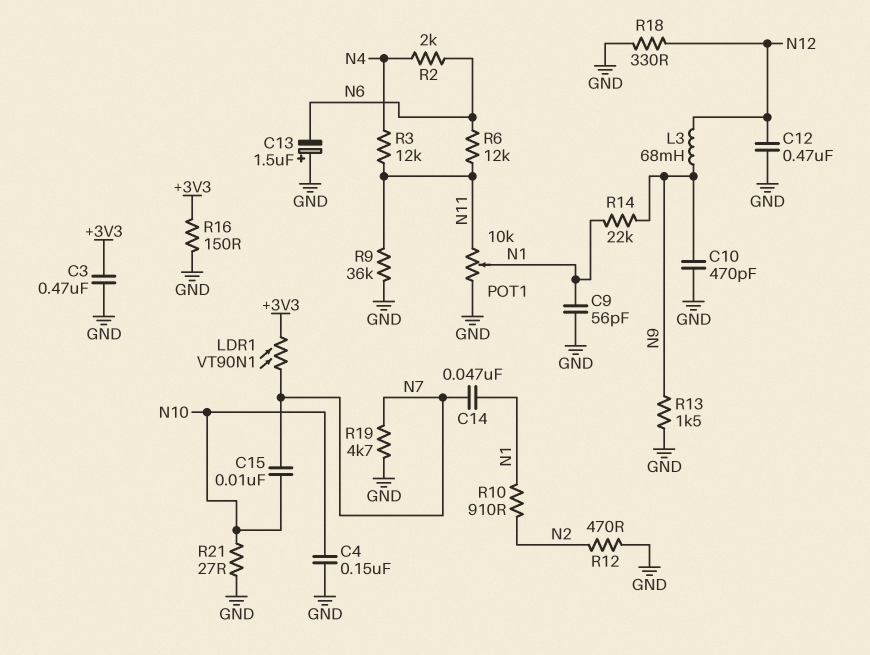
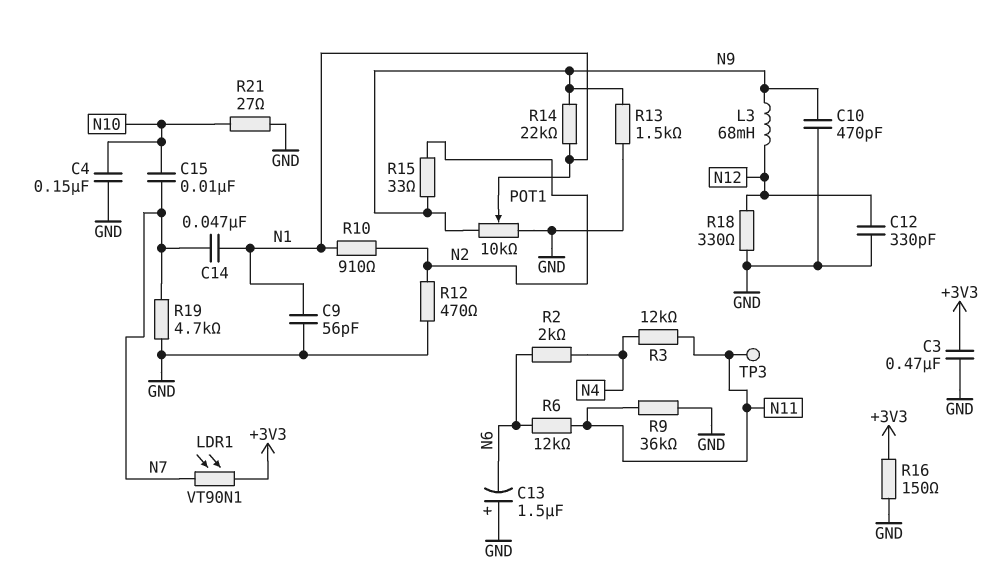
C12: 470nF (GND, N12) -> 330pF (GND, N12)
POT1: 10k (GND, N11, wiper N1) -> 10k (GND, N9, wiper N1)
R15: none -> 33 (N2, N9)
TP3: none -> test point (N11)

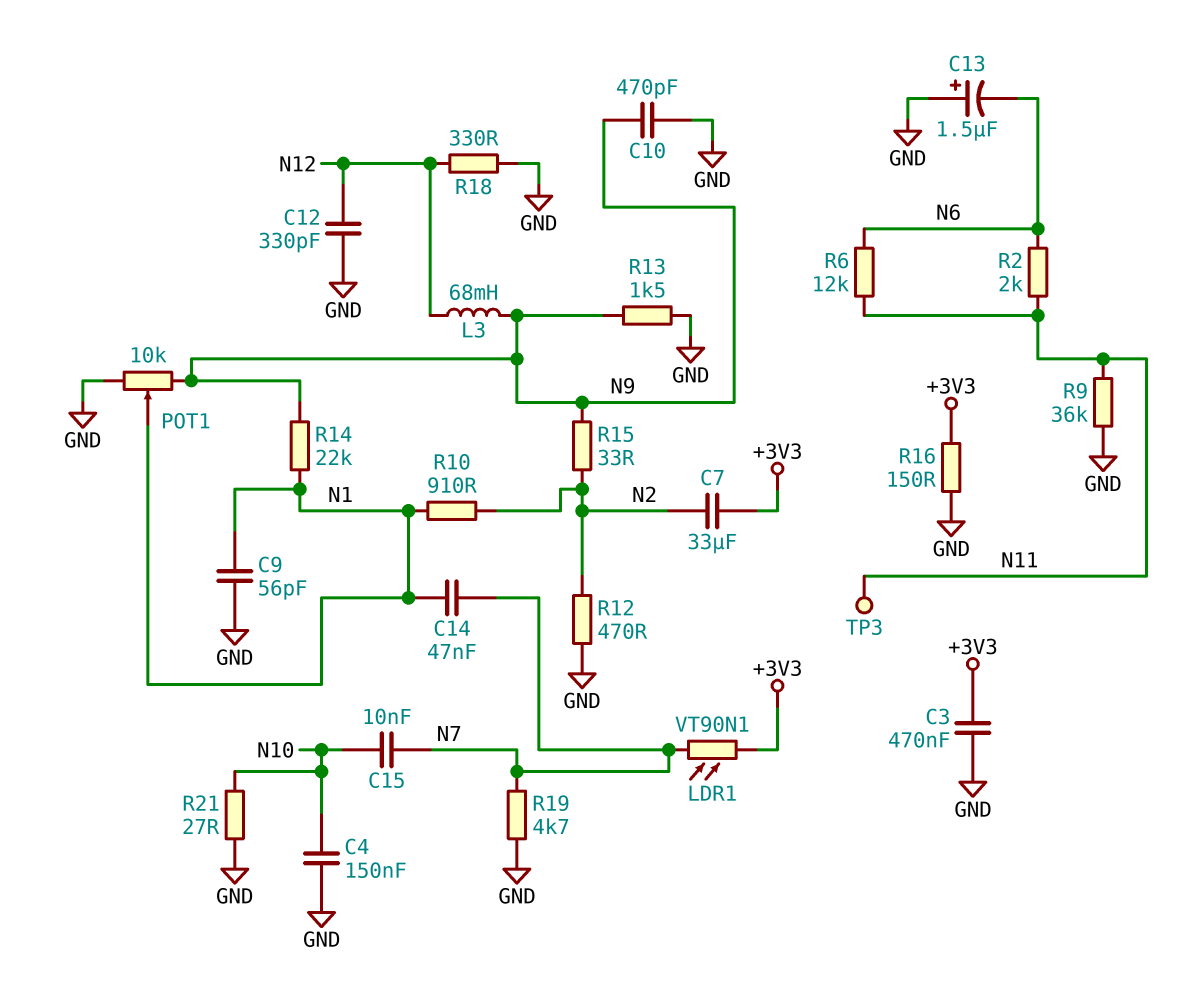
C7: none -> 33uF (+3V3, N2)
R2: 2k (N4, N6) -> 2k (N6, N11)
R3: 12k (N4, N11) -> none

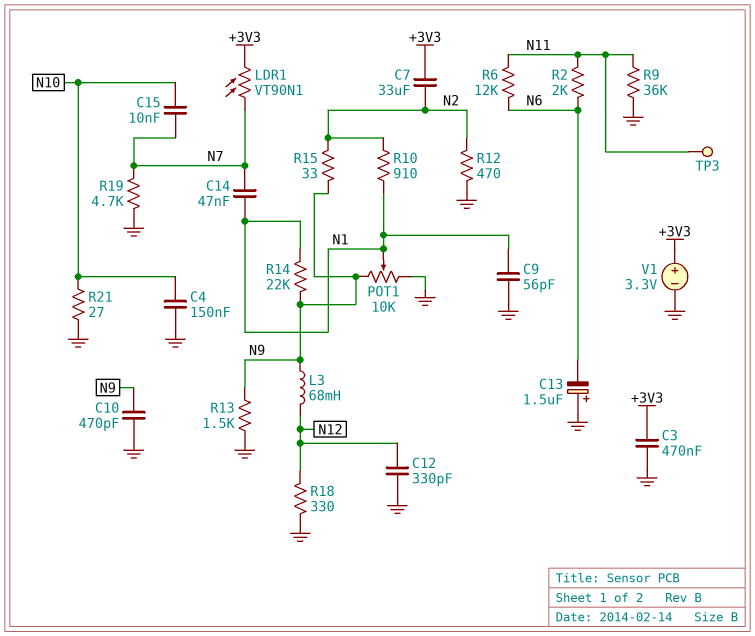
R16: 150 (+3V3, GND) -> none
V1: none -> 3.3V (plus +3V3, minus GND)

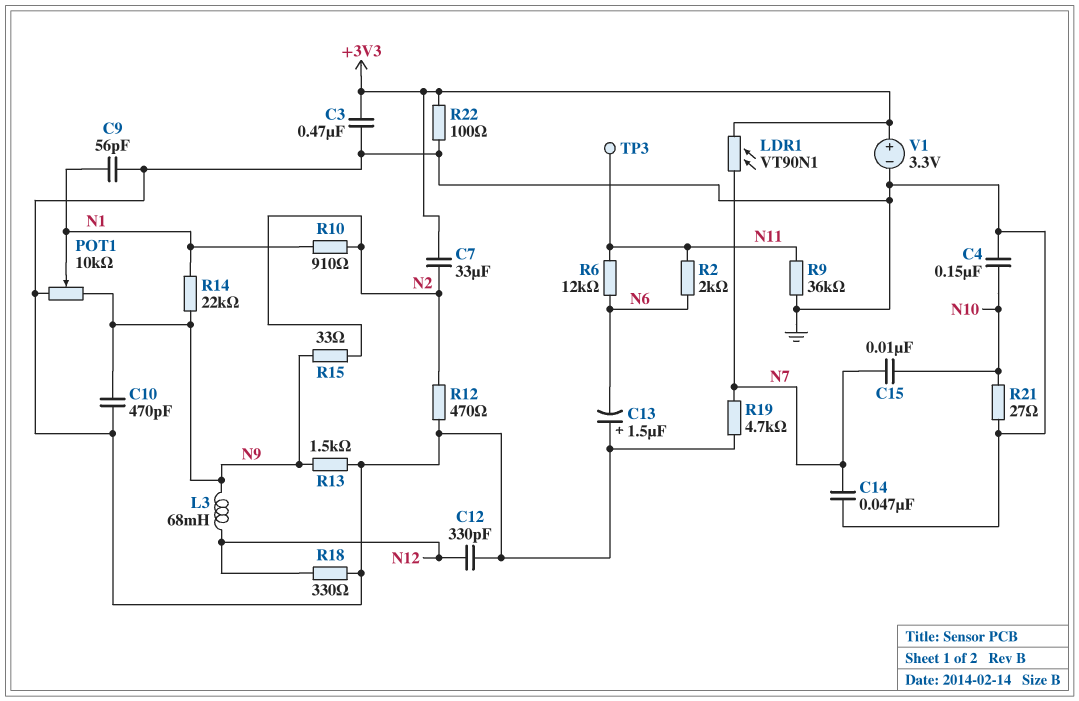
C14: 47nF (N1, N7) -> 47nF (GND, N7)
R22: none -> 100 (+3V3, GND)

